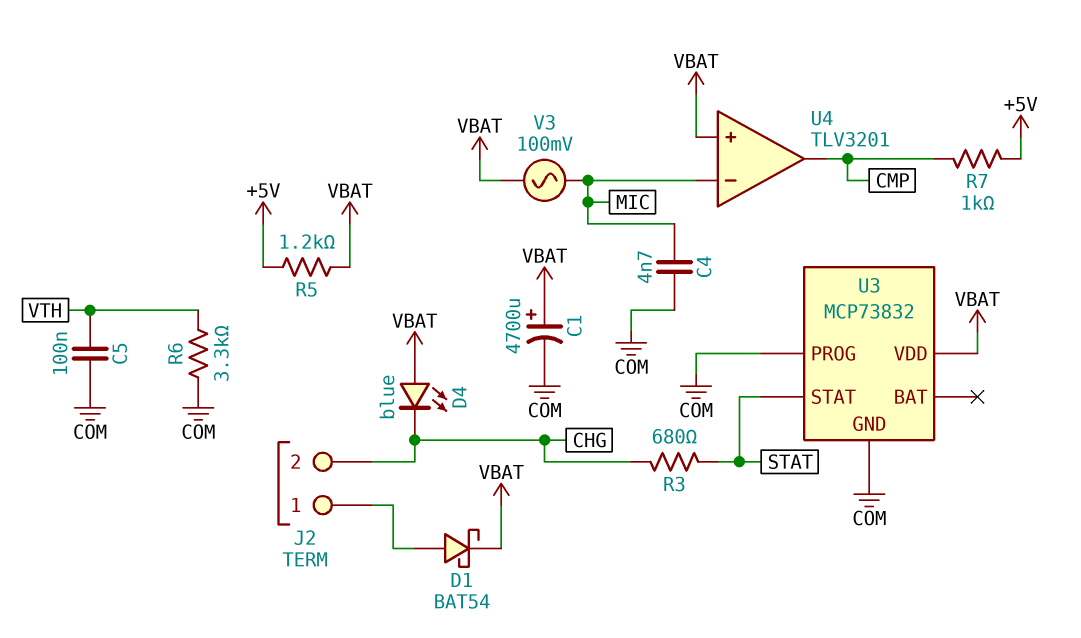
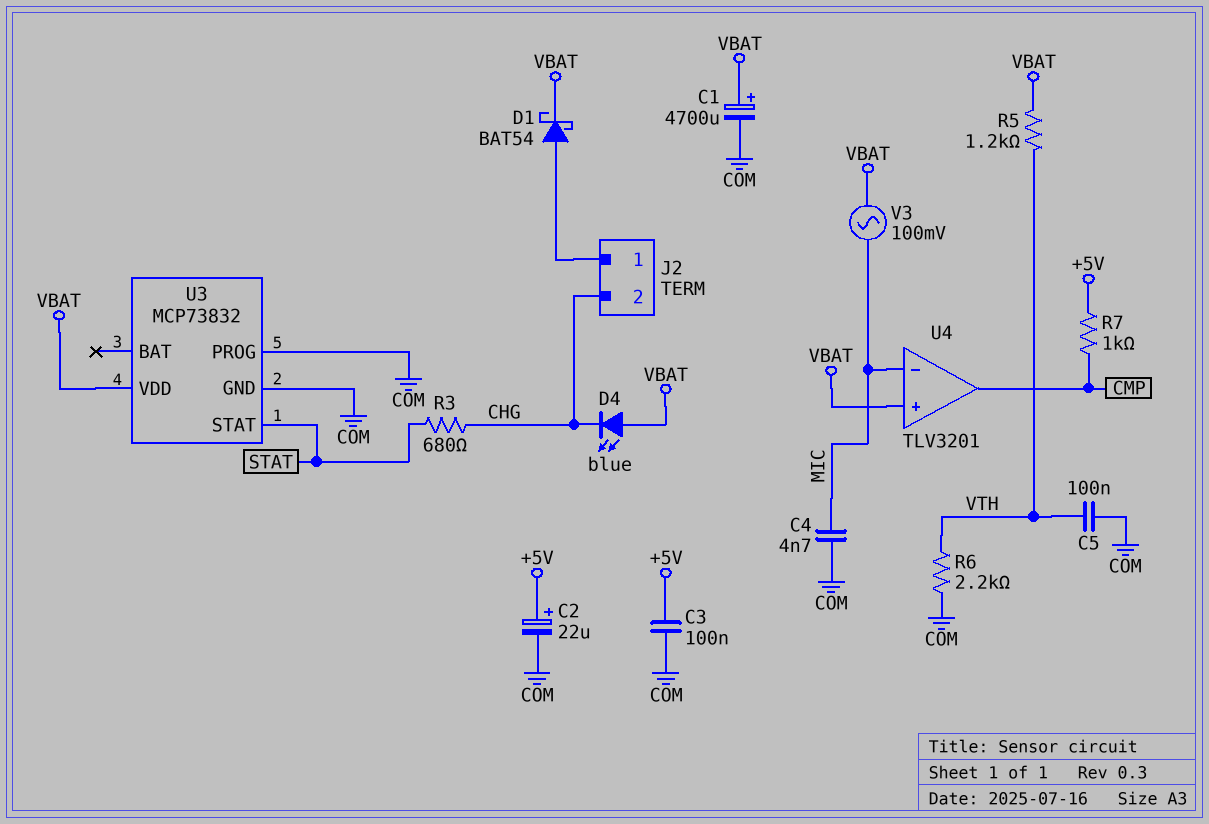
C2: none -> 22uF (plus +5V, minus COM)
C3: none -> 100nF (+5V, COM)
R5: 1.2k (+5V, VBAT) -> 1.2k (VBAT, VTH)
R6: 3.3k (COM, VTH) -> 2.2k (COM, VTH)

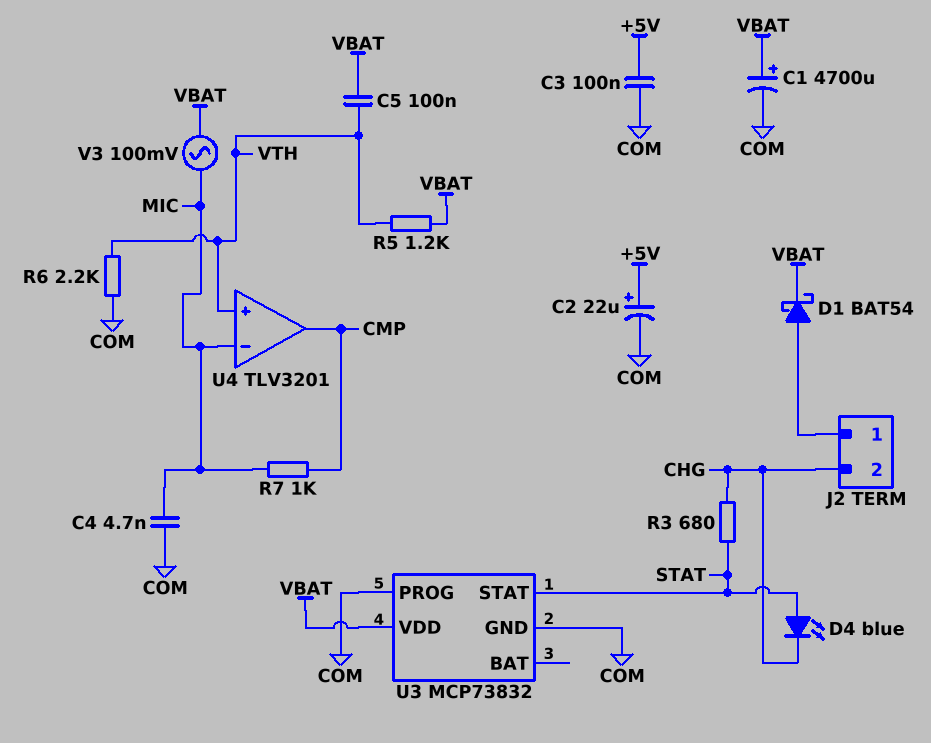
C5: 100nF (COM, VTH) -> 100nF (VBAT, VTH)
D4: LED blue (A VBAT, K CHG) -> LED blue (A STAT, K CHG)
R7: 1k (+5V, CMP) -> 1k (CMP, MIC)
U4 pin in+: VBAT -> VTH

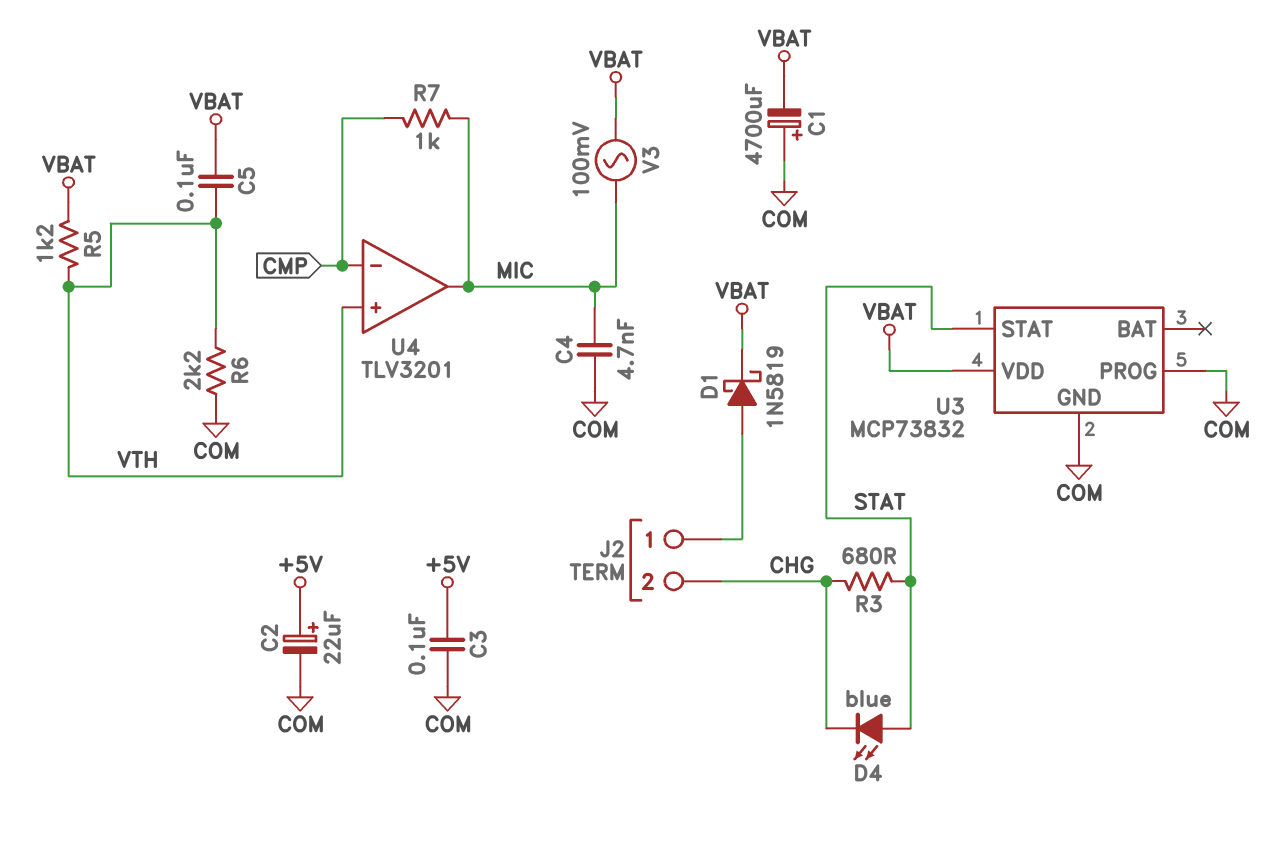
C1: 4700uF (plus VBAT, minus COM) -> 4700uF (plus COM, minus VBAT)
D1: schottky BAT54 (A J2/1, K VBAT) -> schottky 1N5819 (A J2/1, K VBAT)
U4 pin in-: MIC -> CMP
U4 pin out: CMP -> MIC

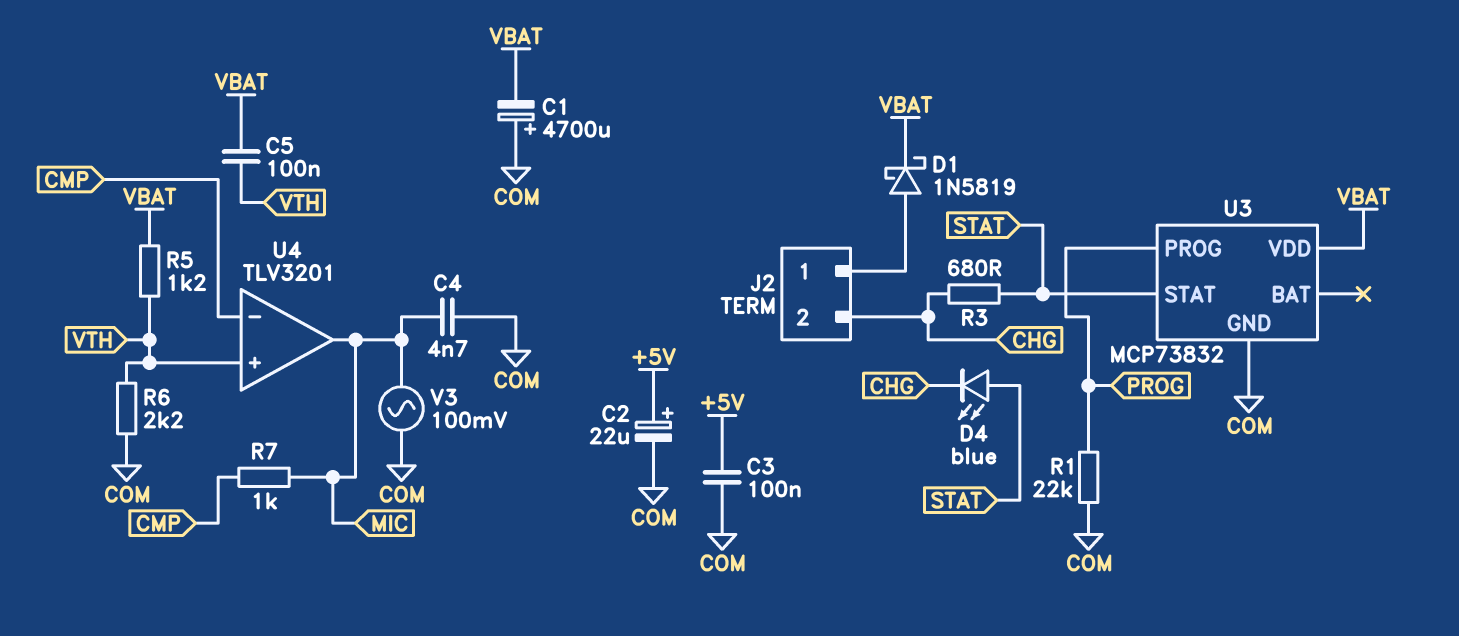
R1: none -> 22k (COM, PROG)
U3 pin PROG: COM -> PROG
V3: AC 100mV (MIC, VBAT) -> AC 100mV (COM, MIC)

